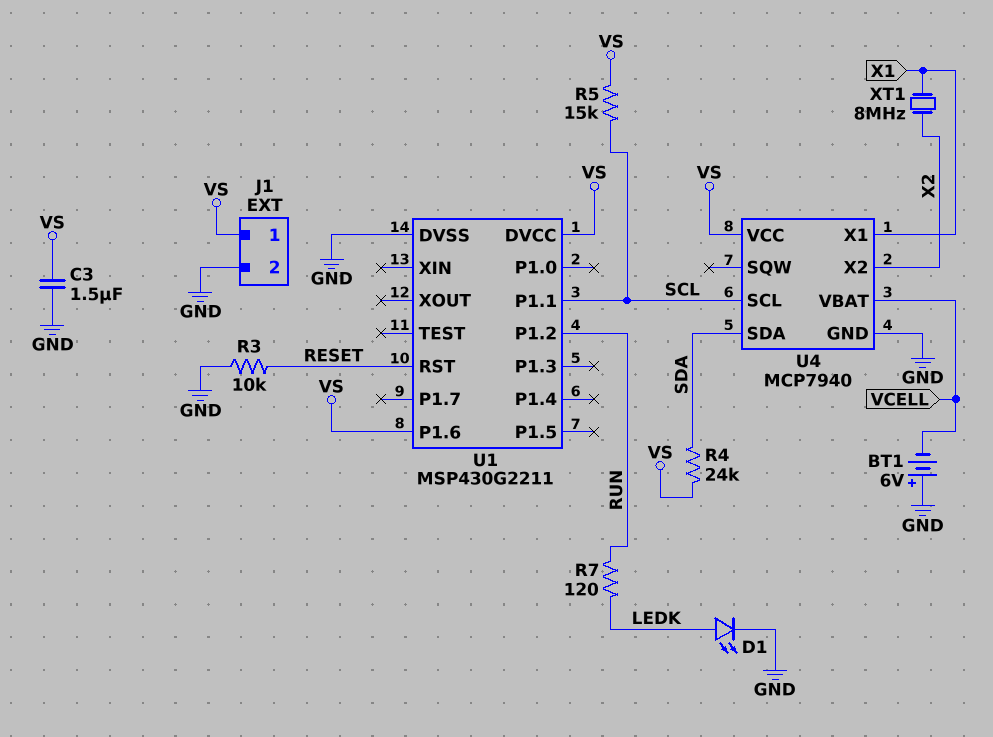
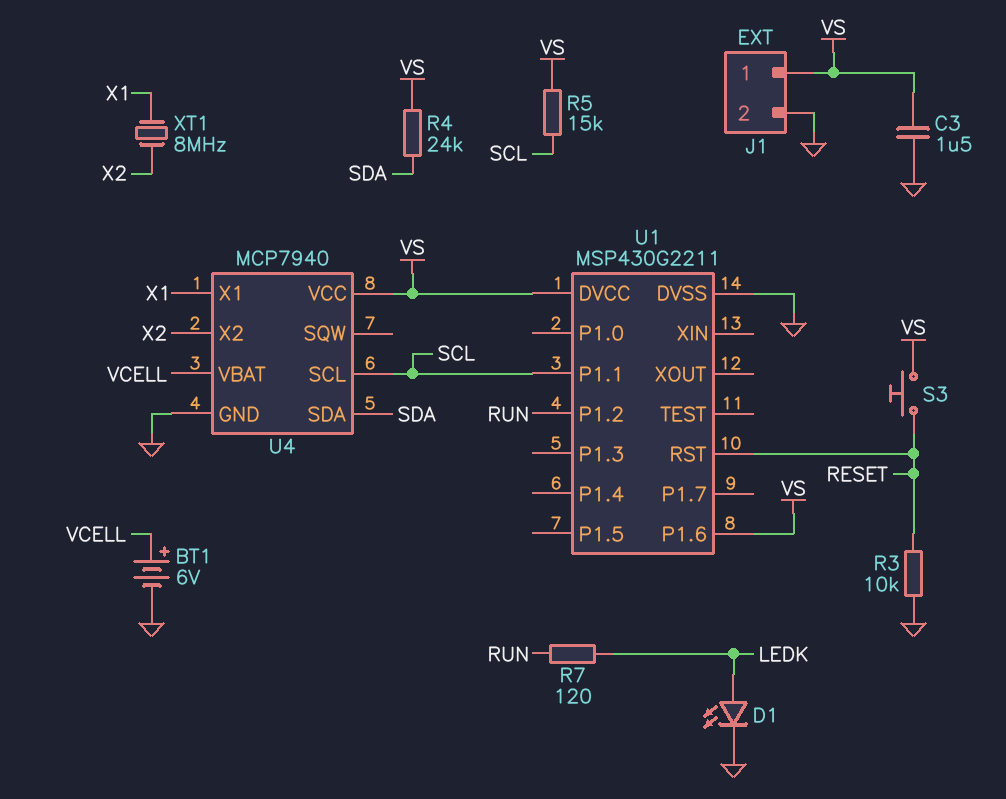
BT1: 6V (plus GND, minus VCELL) -> 6V (plus VCELL, minus GND)
S3: none -> button (RESET, VS)

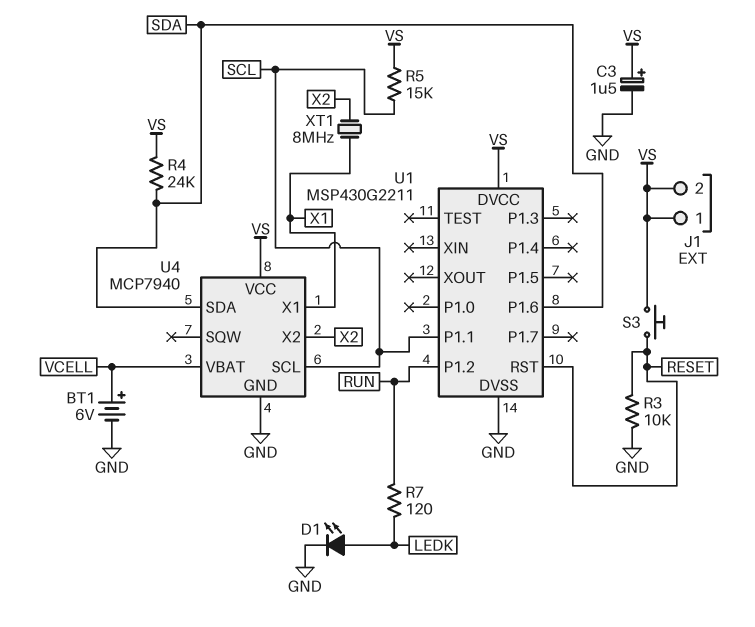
C3: 1.5uF (GND, VS) -> 1.5uF (plus VS, minus GND)
J1 pin 2: GND -> VS
U1 pin P1.6: VS -> SDA

